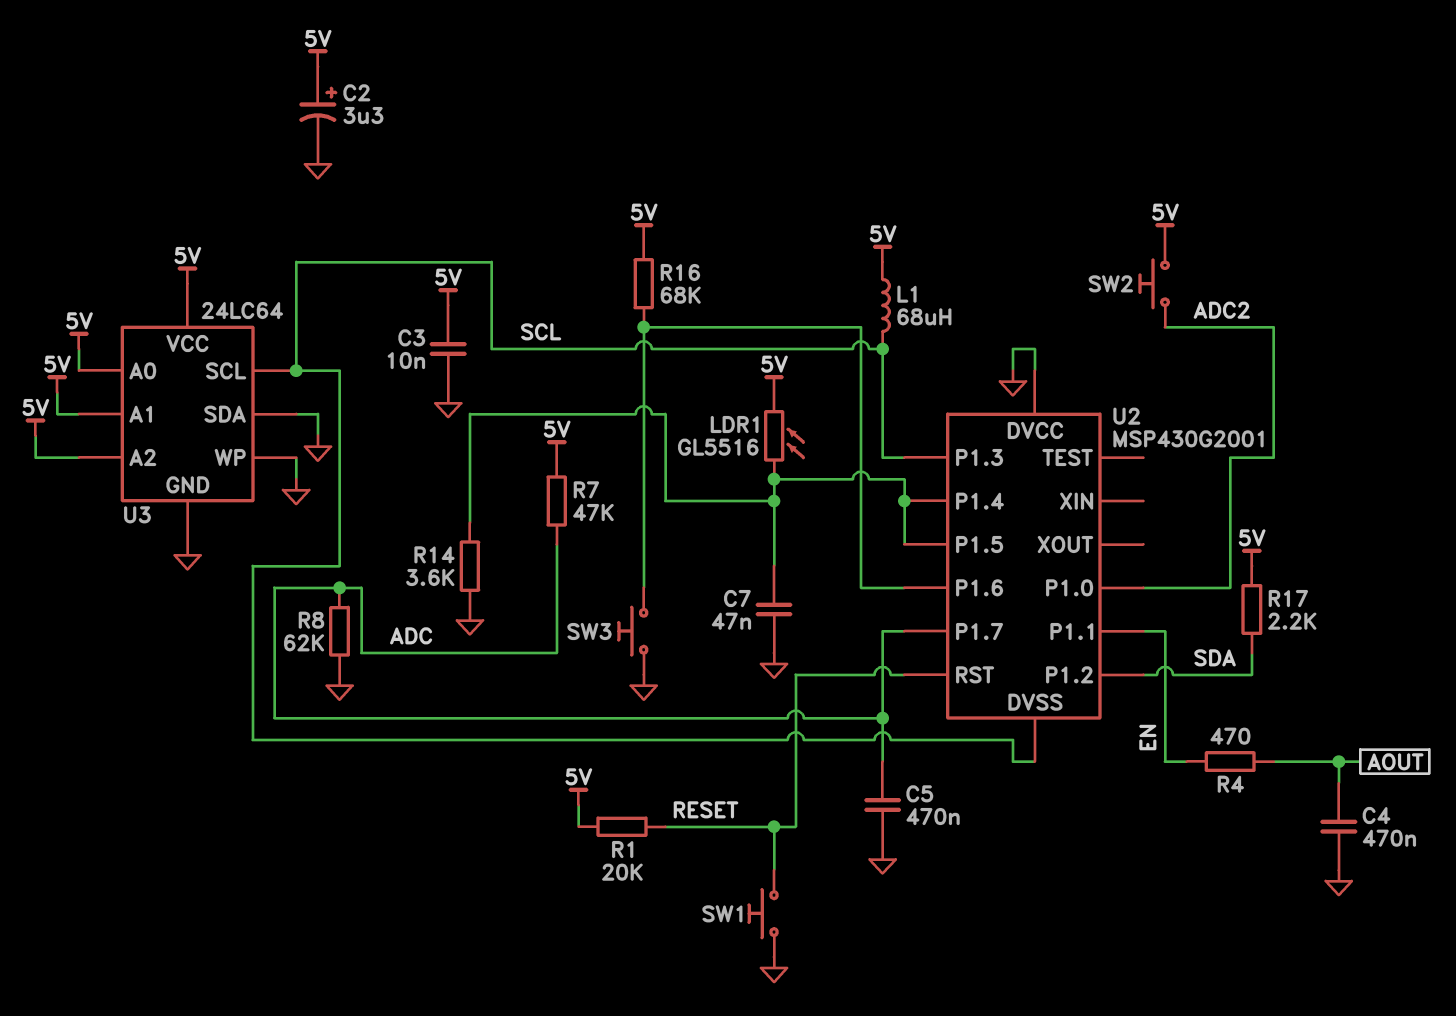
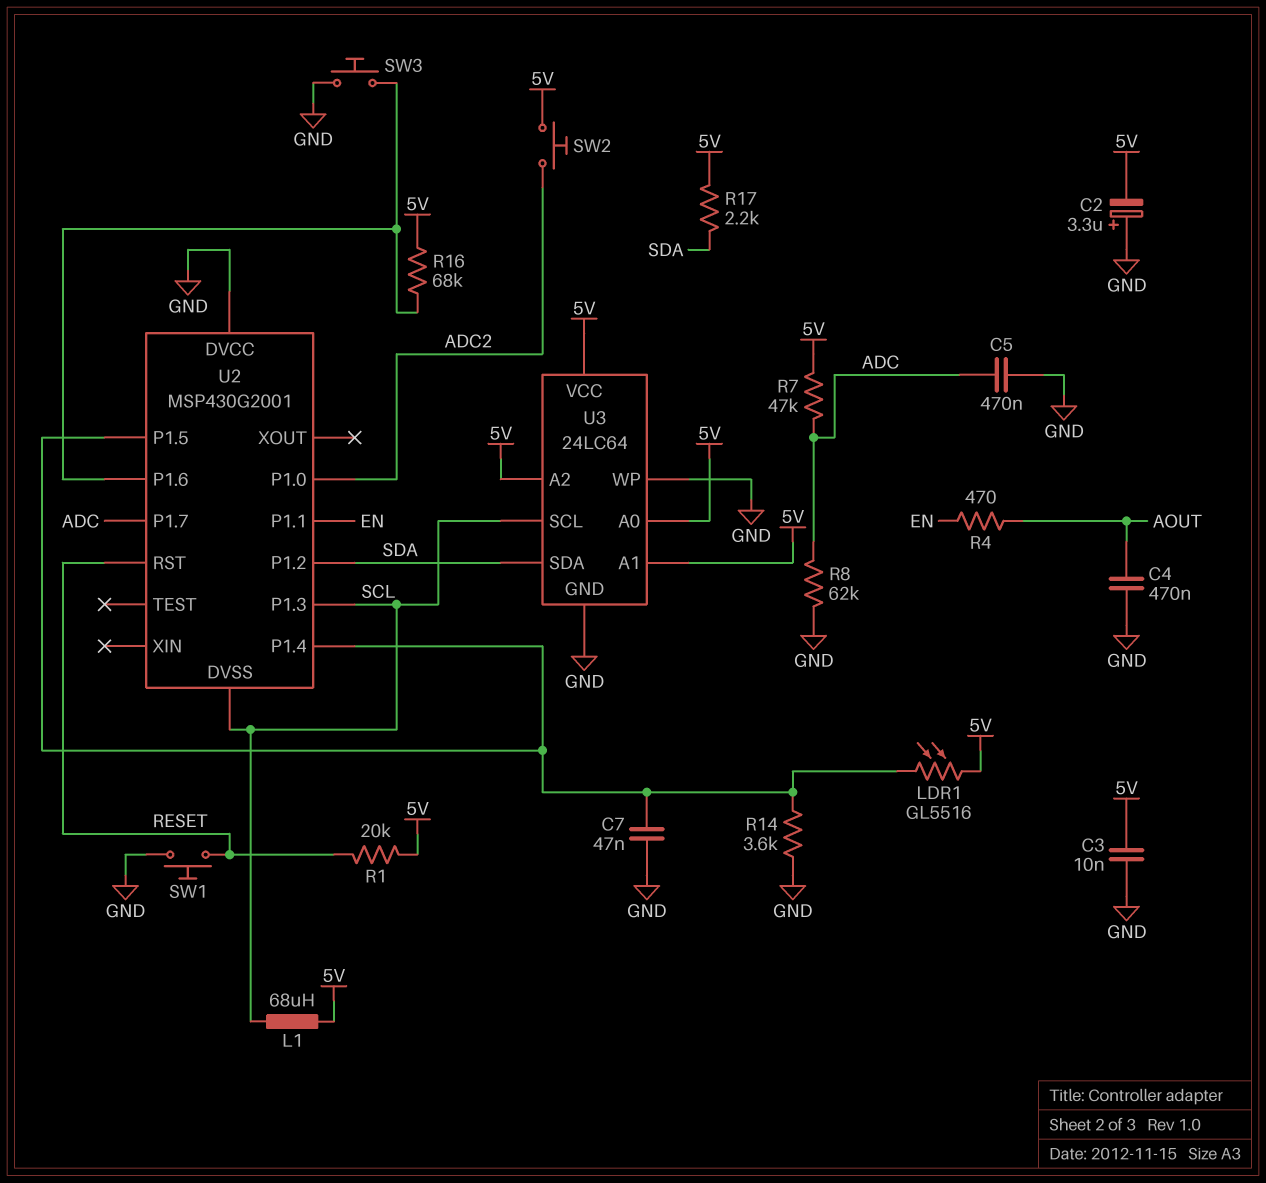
C2: 3.3uF (plus 5V, minus GND) -> 3.3uF (plus GND, minus 5V)
U3 pin SDA: GND -> SDA

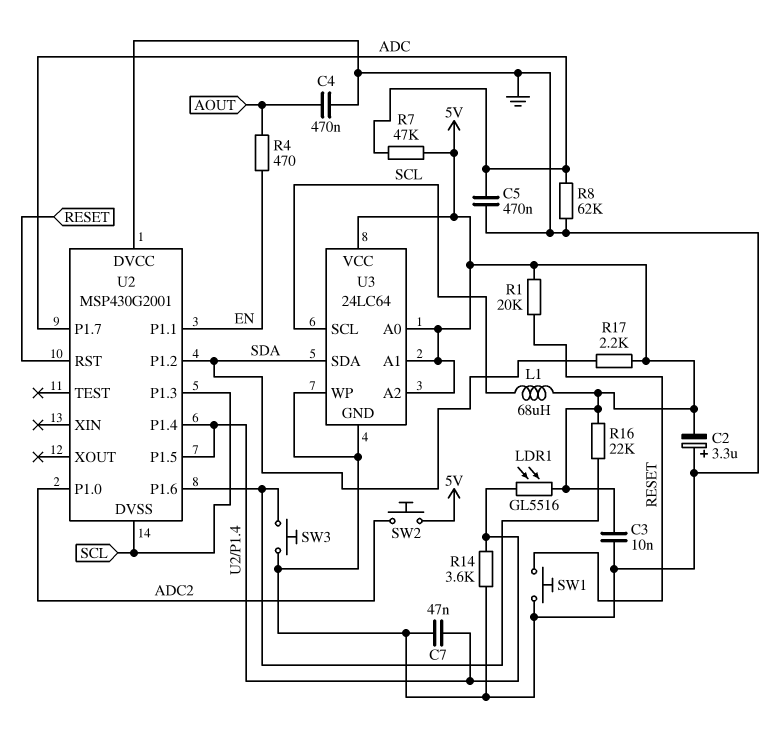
R16: 68k (5V, U2/P1.6) -> 22k (5V, U2/P1.6)

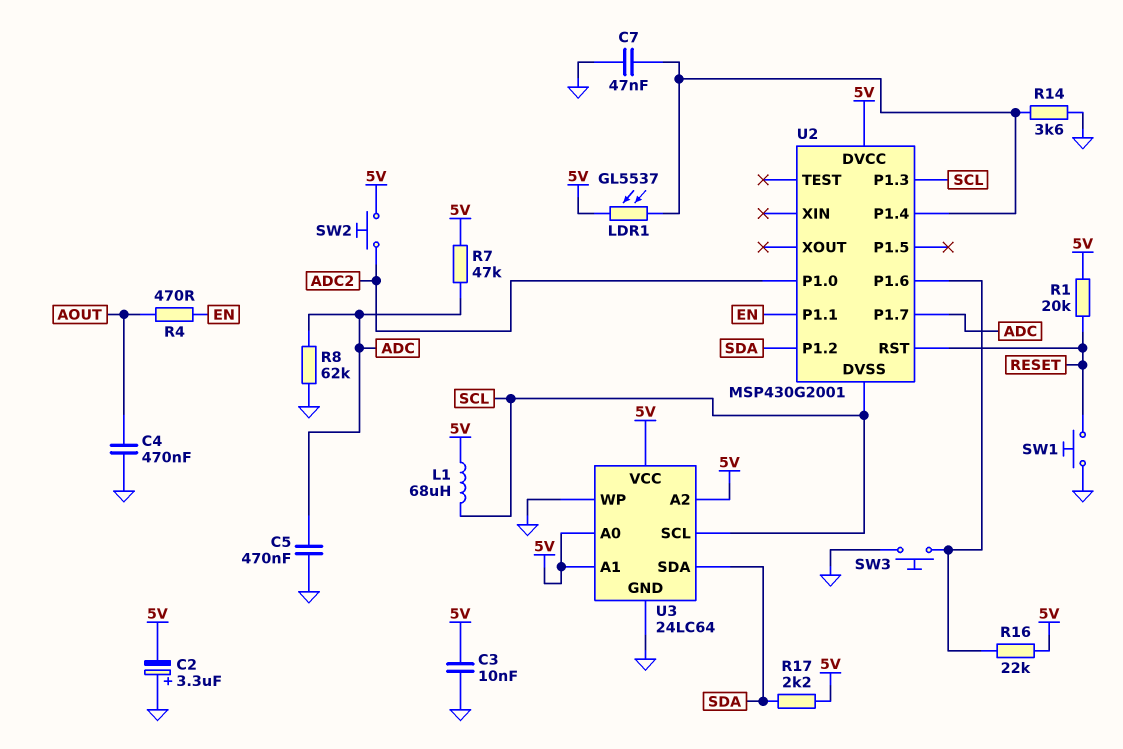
LDR1: GL5516 (5V, U2/P1.4) -> GL5537 (5V, U2/P1.4)
U2 pin DVCC: GND -> 5V
U2 pin P1.5: U2/P1.4 -> none

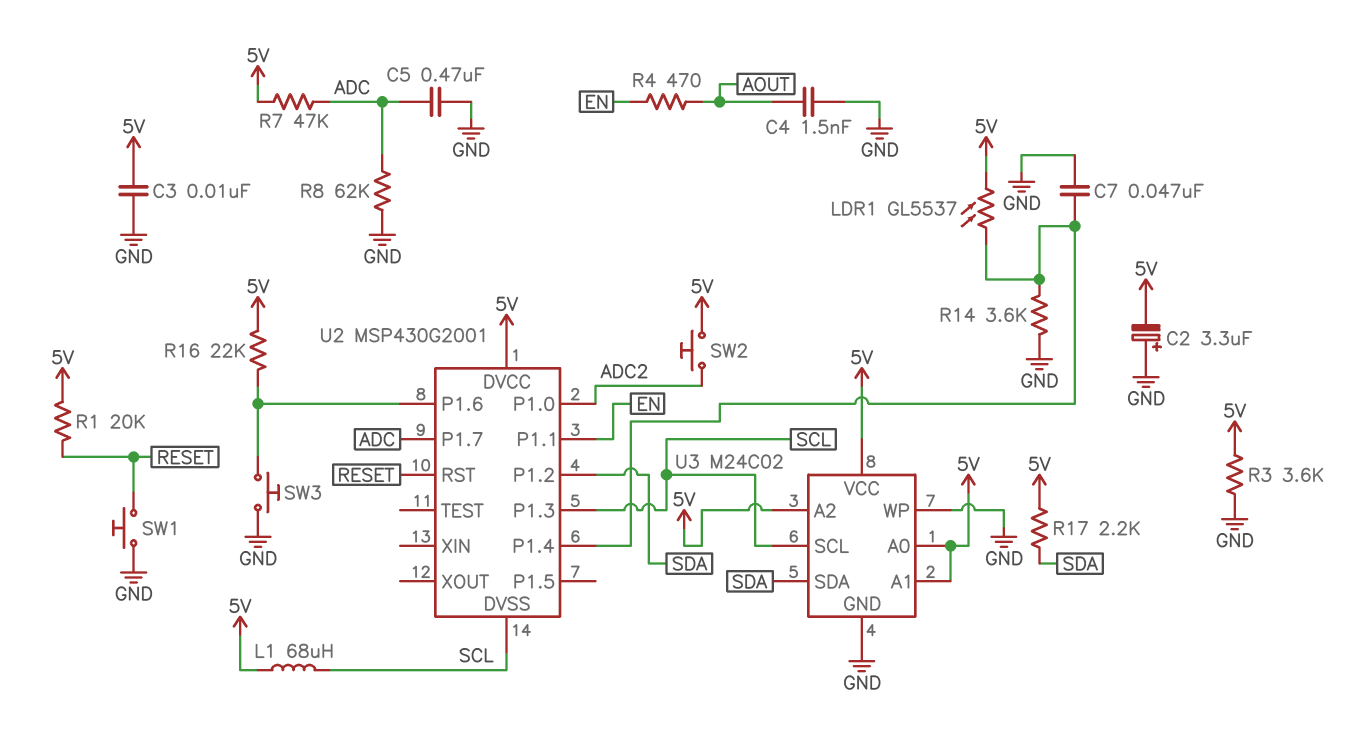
C4: 470nF (AOUT, GND) -> 1.5nF (AOUT, GND)
R3: none -> 3.6k (5V, GND)
U3: 24LC64 -> M24C02

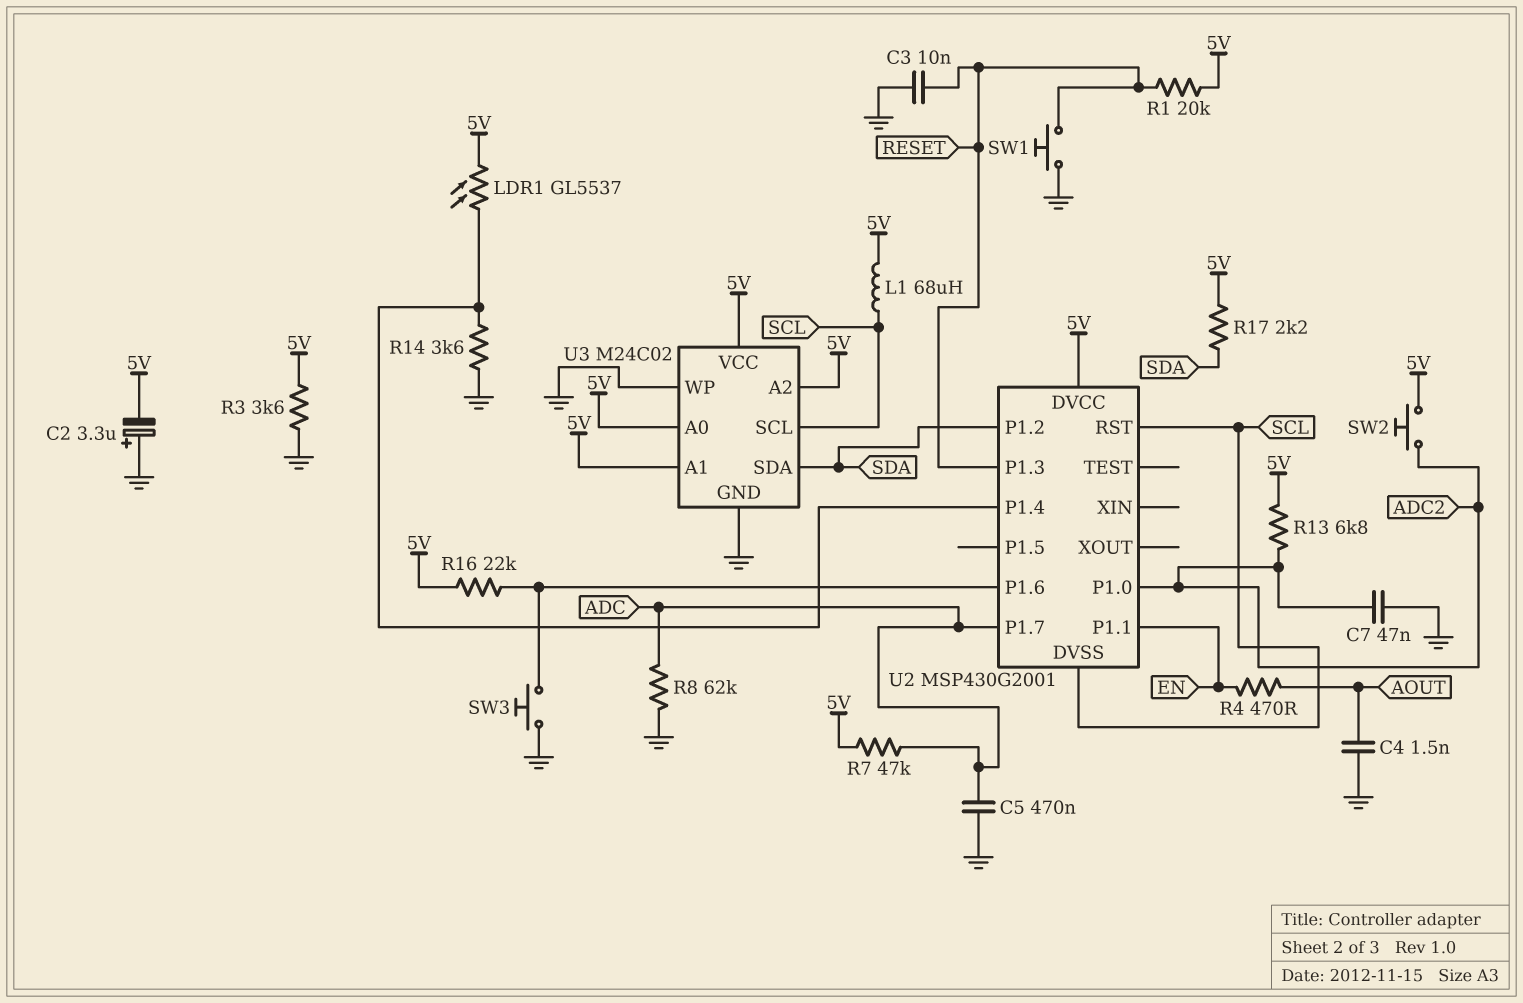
C3: 10nF (5V, GND) -> 10nF (GND, RESET)
C7: 47nF (GND, U2/P1.4) -> 47nF (ADC2, GND)
R13: none -> 6.8k (5V, ADC2)
U2 pin P1.3: SCL -> RESET
U2 pin RST: RESET -> SCL

